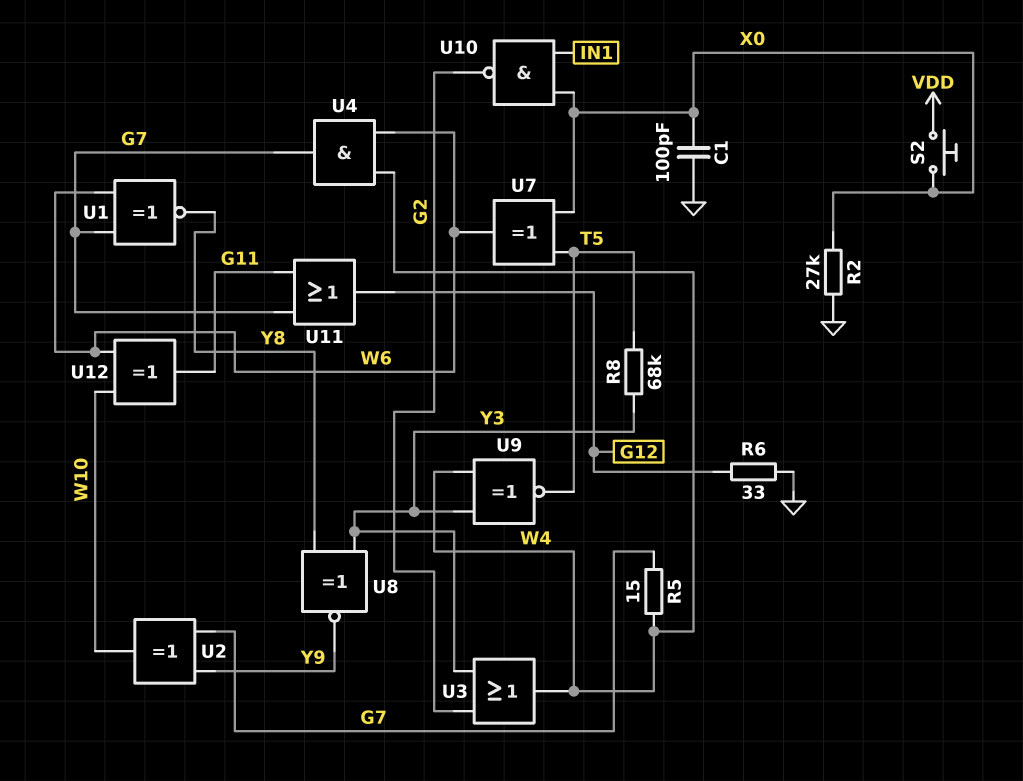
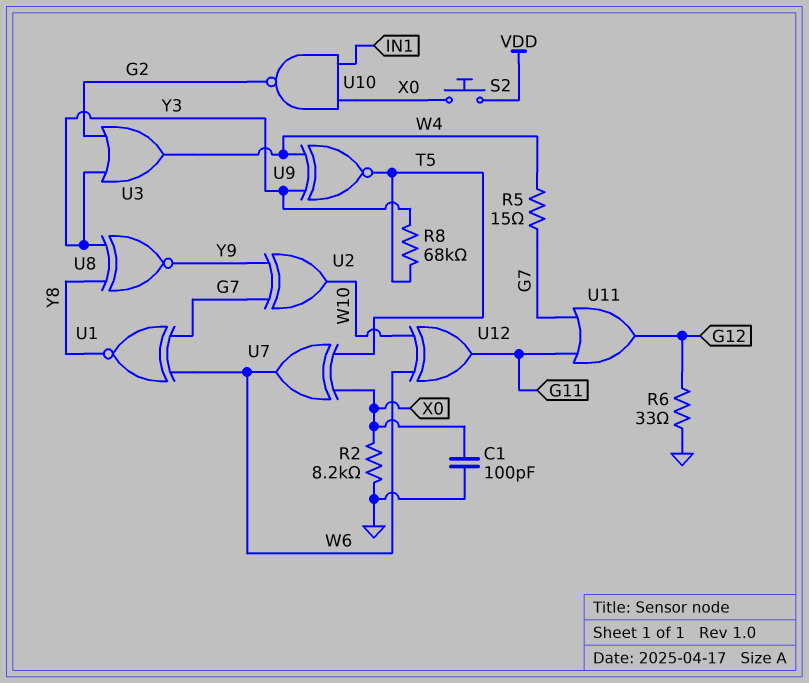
R2: 27k (GND, X0) -> 8.2k (GND, X0)
U4: AND (in W4, in W6, out G7) -> none

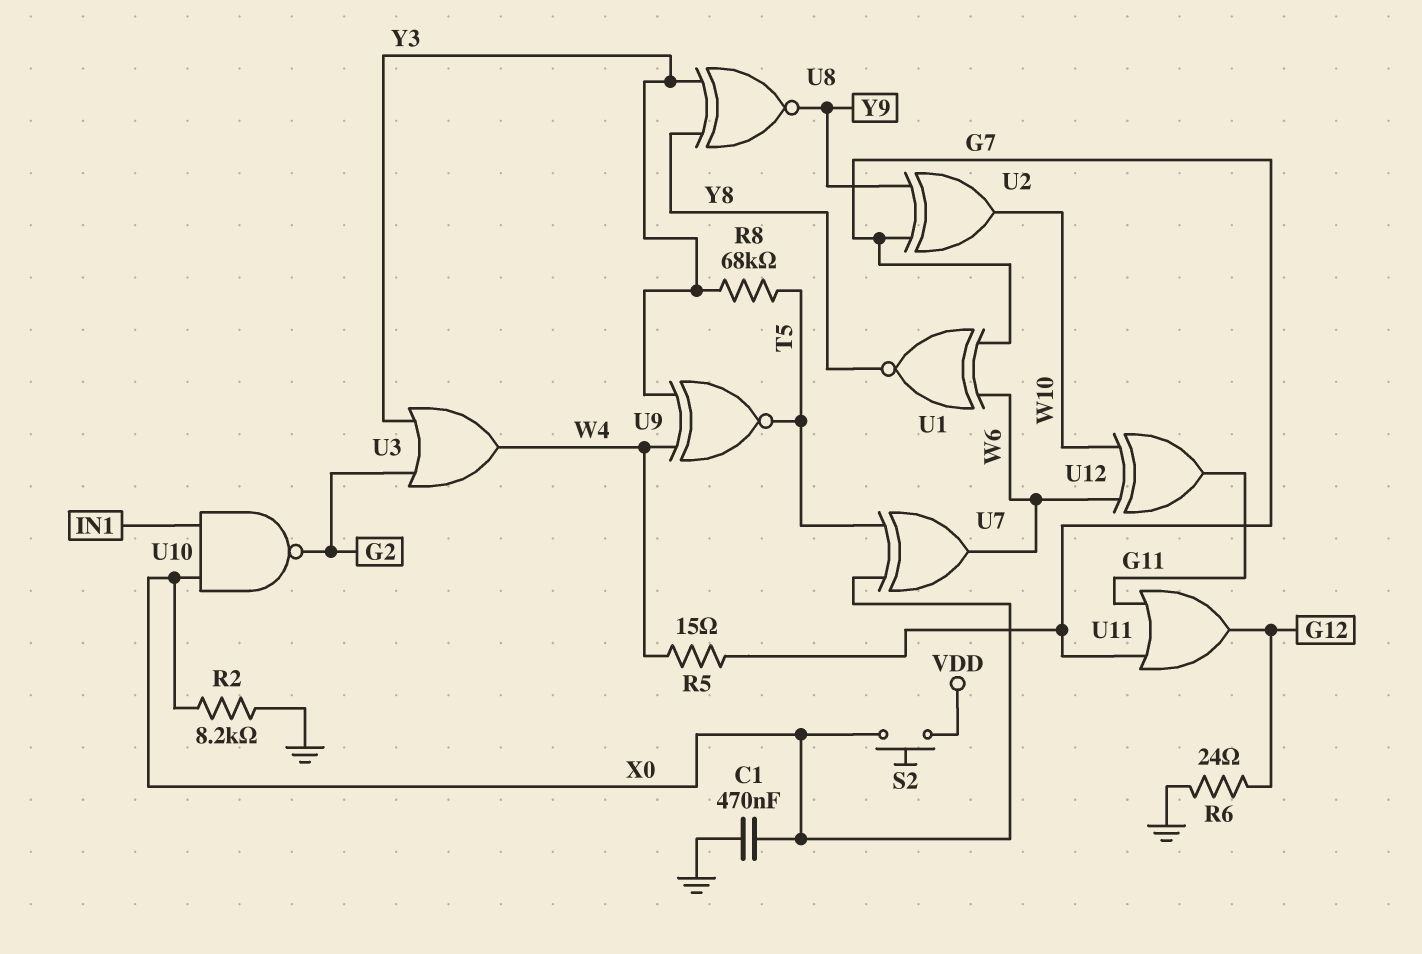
C1: 100pF (GND, X0) -> 470nF (GND, X0)
R6: 33 (G12, GND) -> 24 (G12, GND)

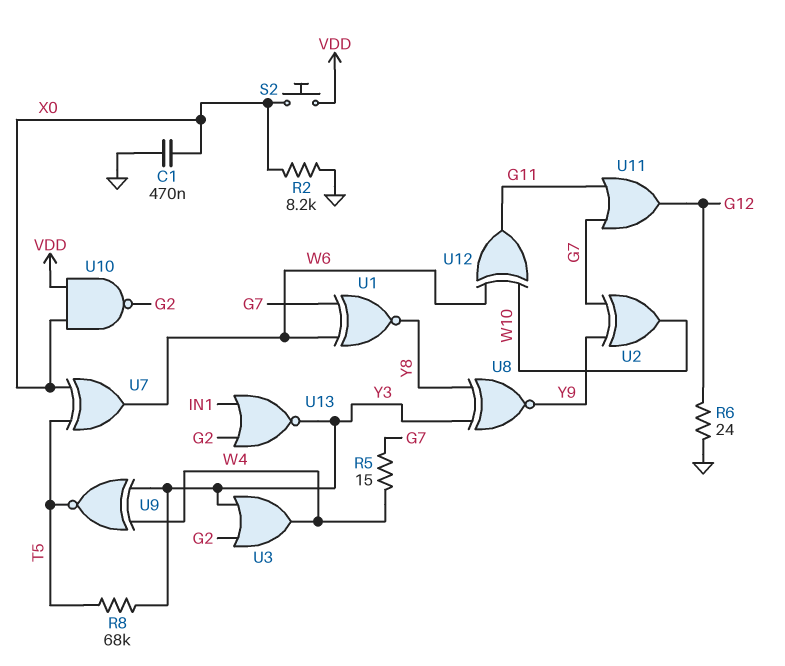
U10: NAND (in IN1, in X0, out G2) -> NAND (in VDD, in X0, out G2)
U13: none -> NOR (in G2, in IN1, out Y3)

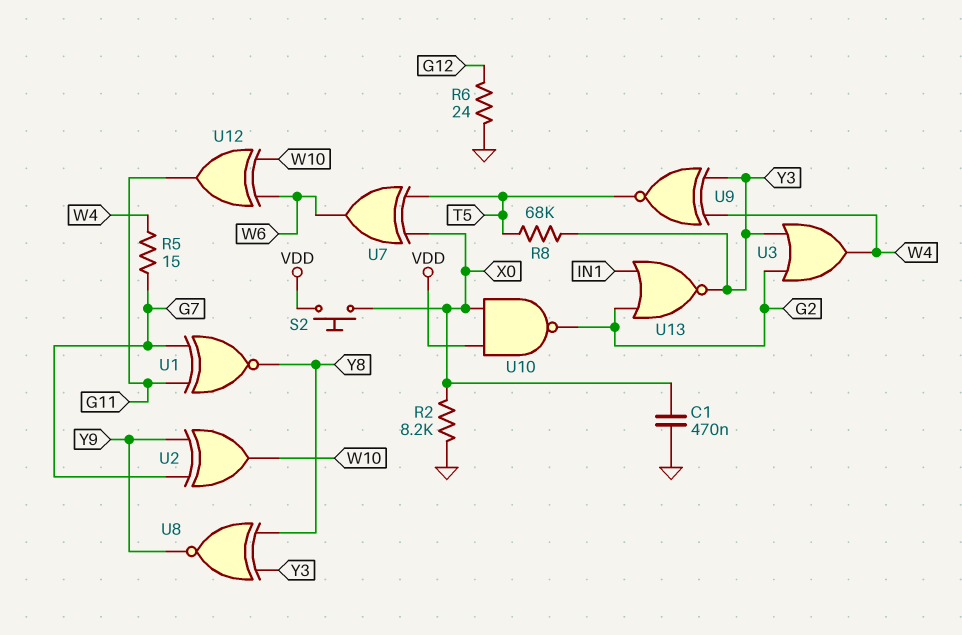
U1: XNOR (in G7, in W6, out Y8) -> XNOR (in G7, in G11, out Y8)
U11: OR (in G7, in G11, out G12) -> none

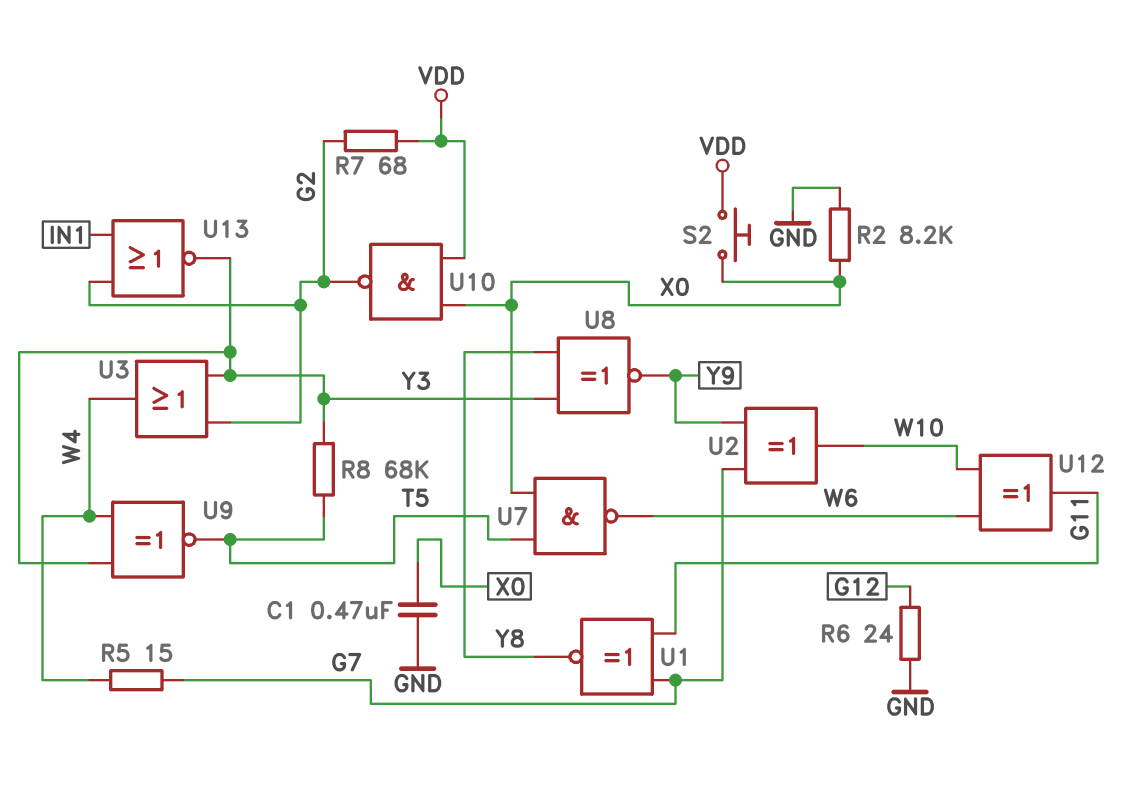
R7: none -> 68 (G2, VDD)
U7: XOR (in T5, in X0, out W6) -> NAND (in T5, in X0, out W6)

